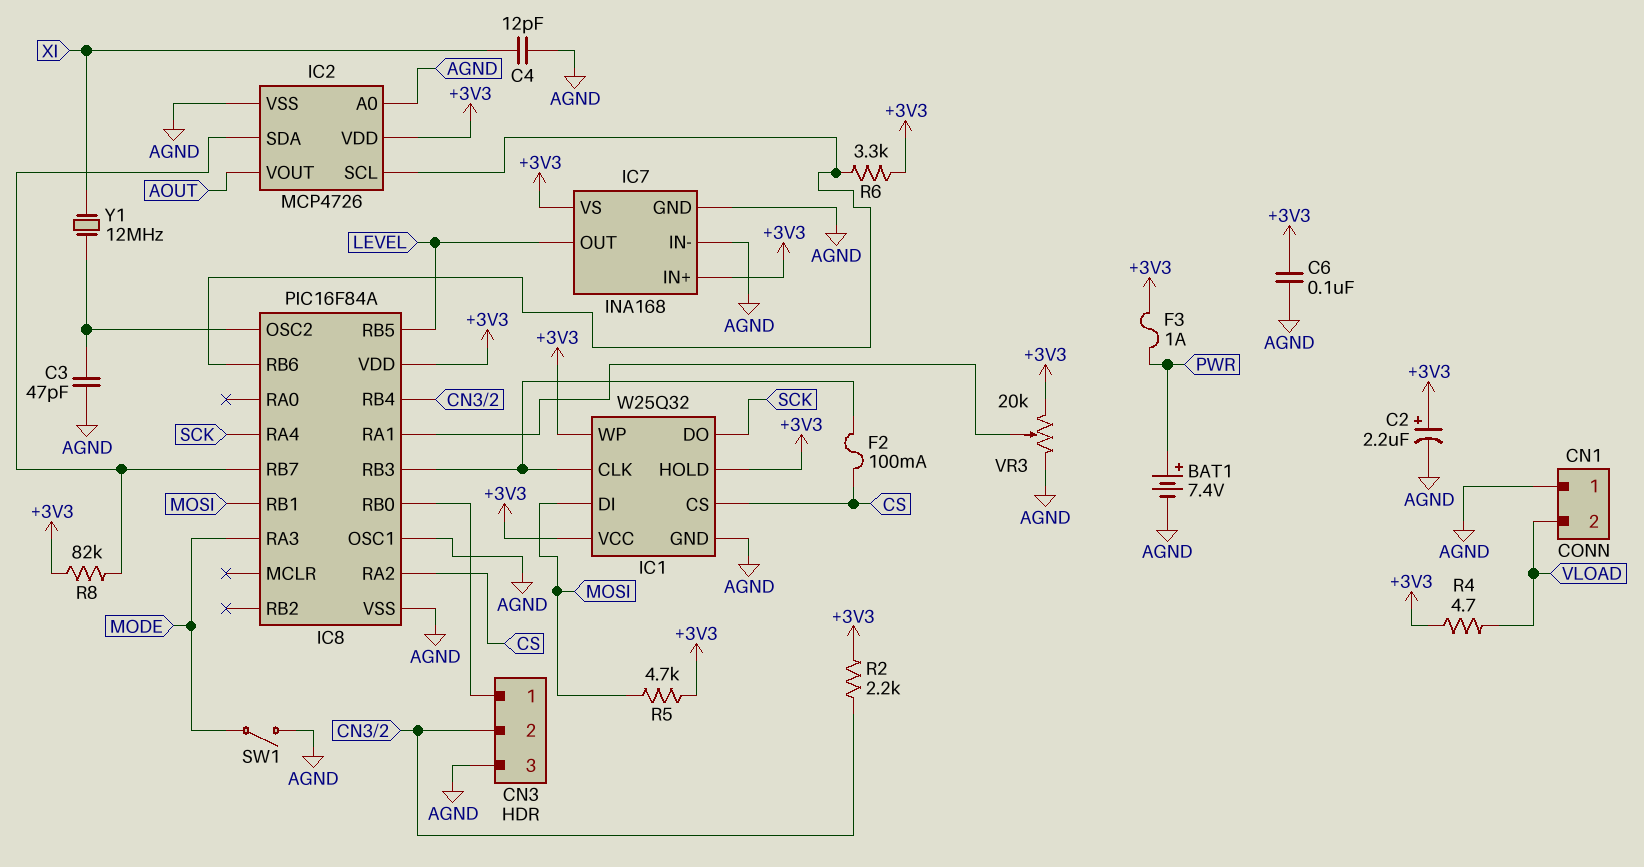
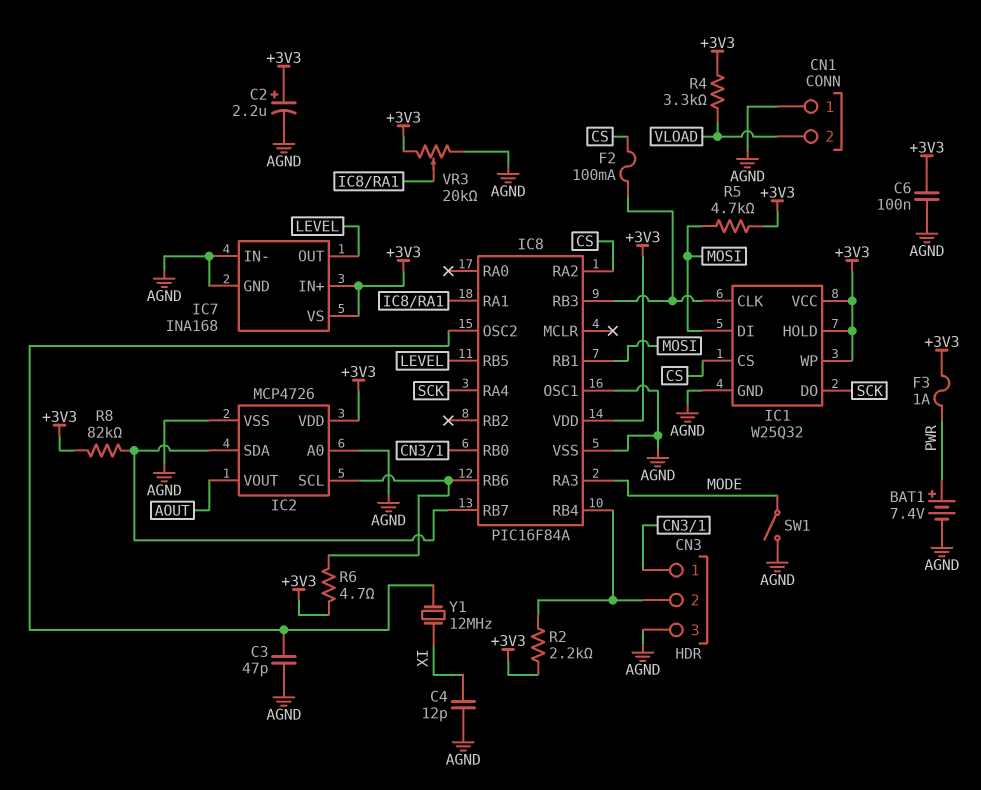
R4: 4.7 (+3V3, VLOAD) -> 3.3k (+3V3, VLOAD)
R6: 3.3k (+3V3, IC2/SCL) -> 4.7 (+3V3, IC2/SCL)

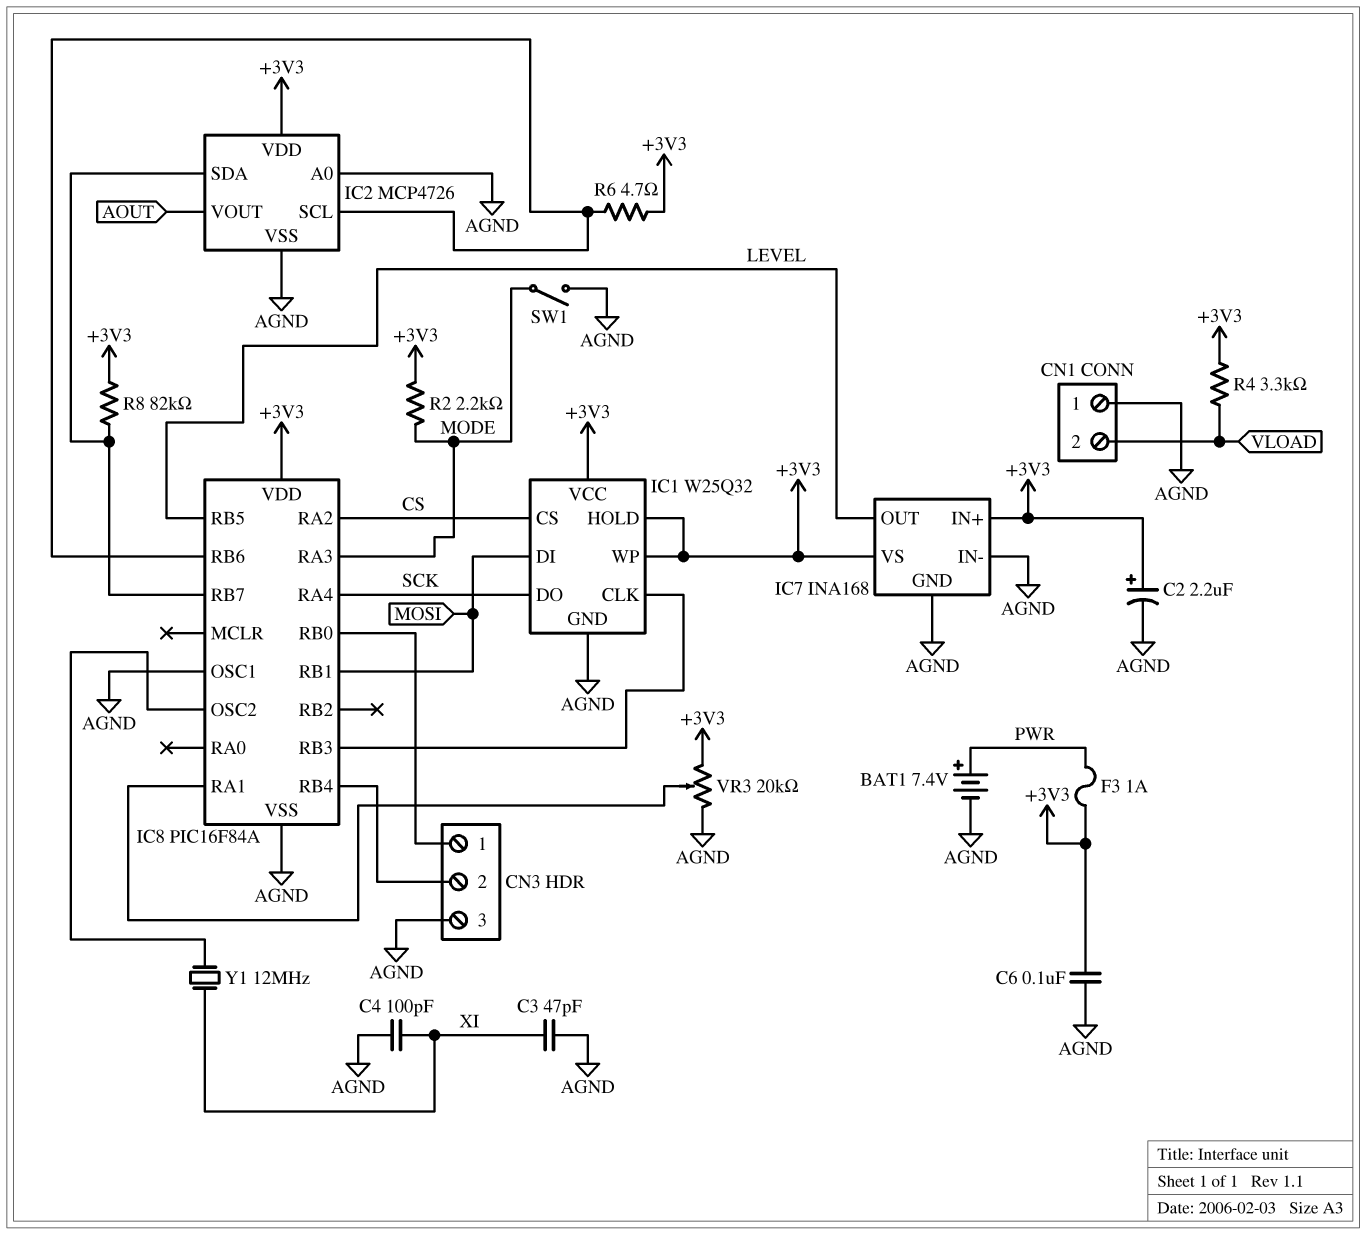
C3: 47pF (AGND, IC8/OSC2) -> 47pF (AGND, XI)
C4: 12pF (AGND, XI) -> 100pF (AGND, XI)
F2: 100mA (CS, IC1/CLK) -> none
R2: 2.2k (+3V3, CN3/2) -> 2.2k (+3V3, MODE)
R5: 4.7k (+3V3, MOSI) -> none

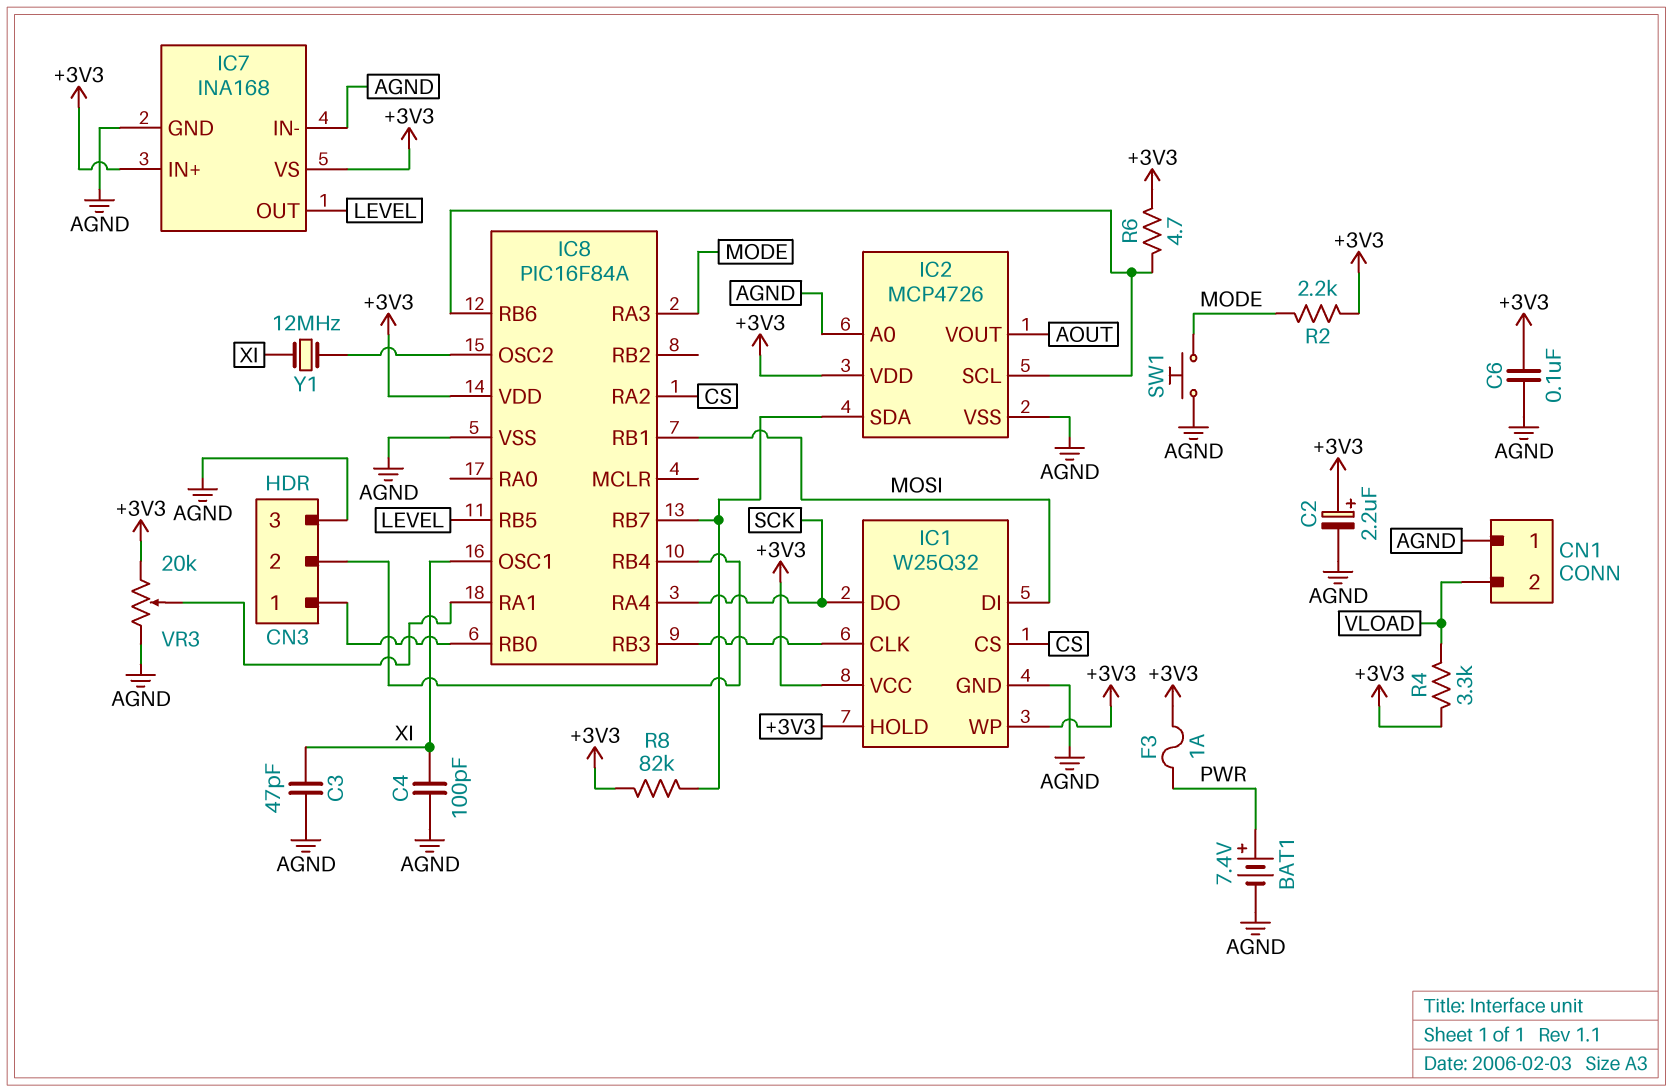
IC8 pin OSC1: AGND -> XI
SW1: switch (AGND, MODE) -> button (AGND, MODE)

